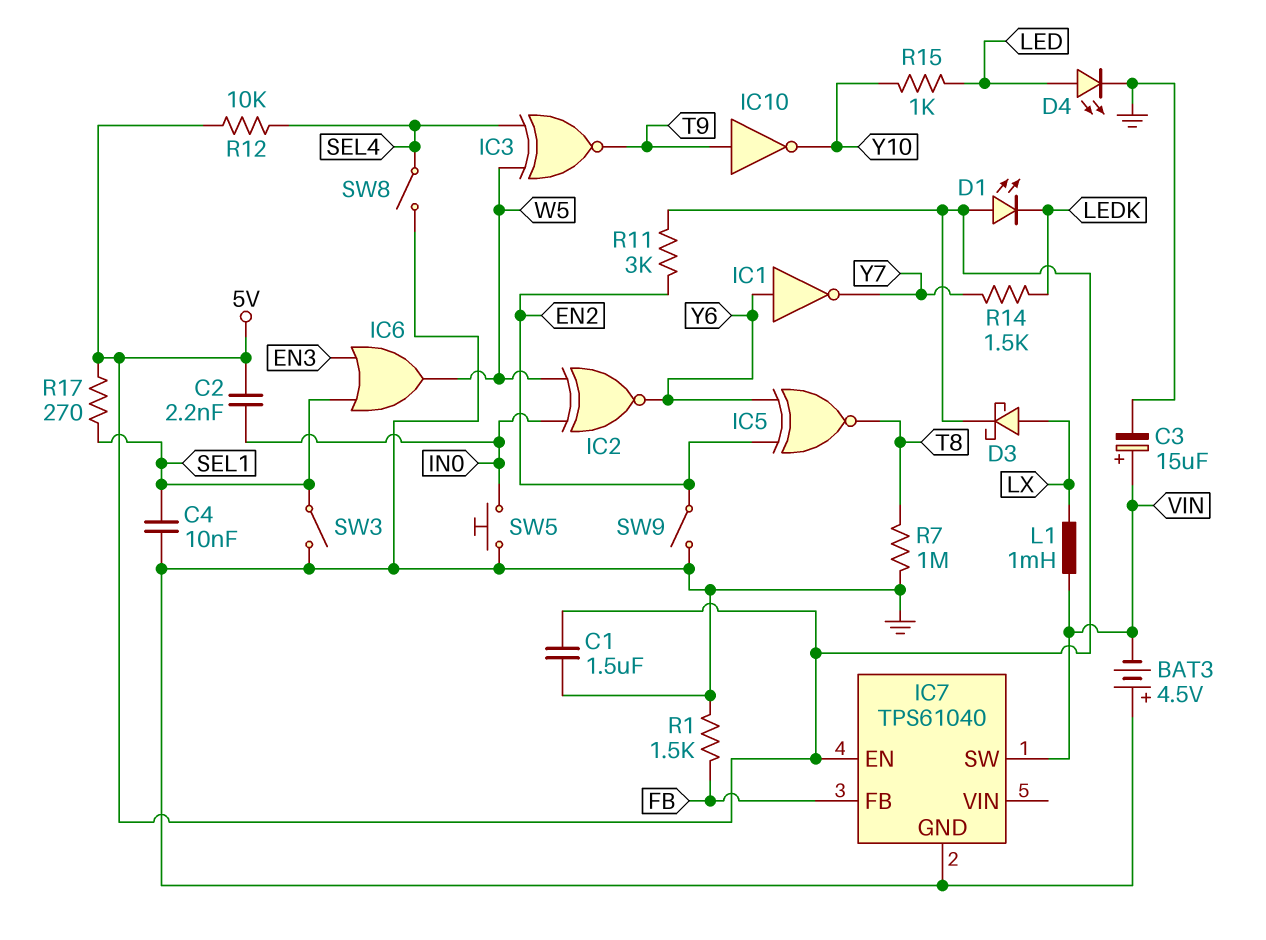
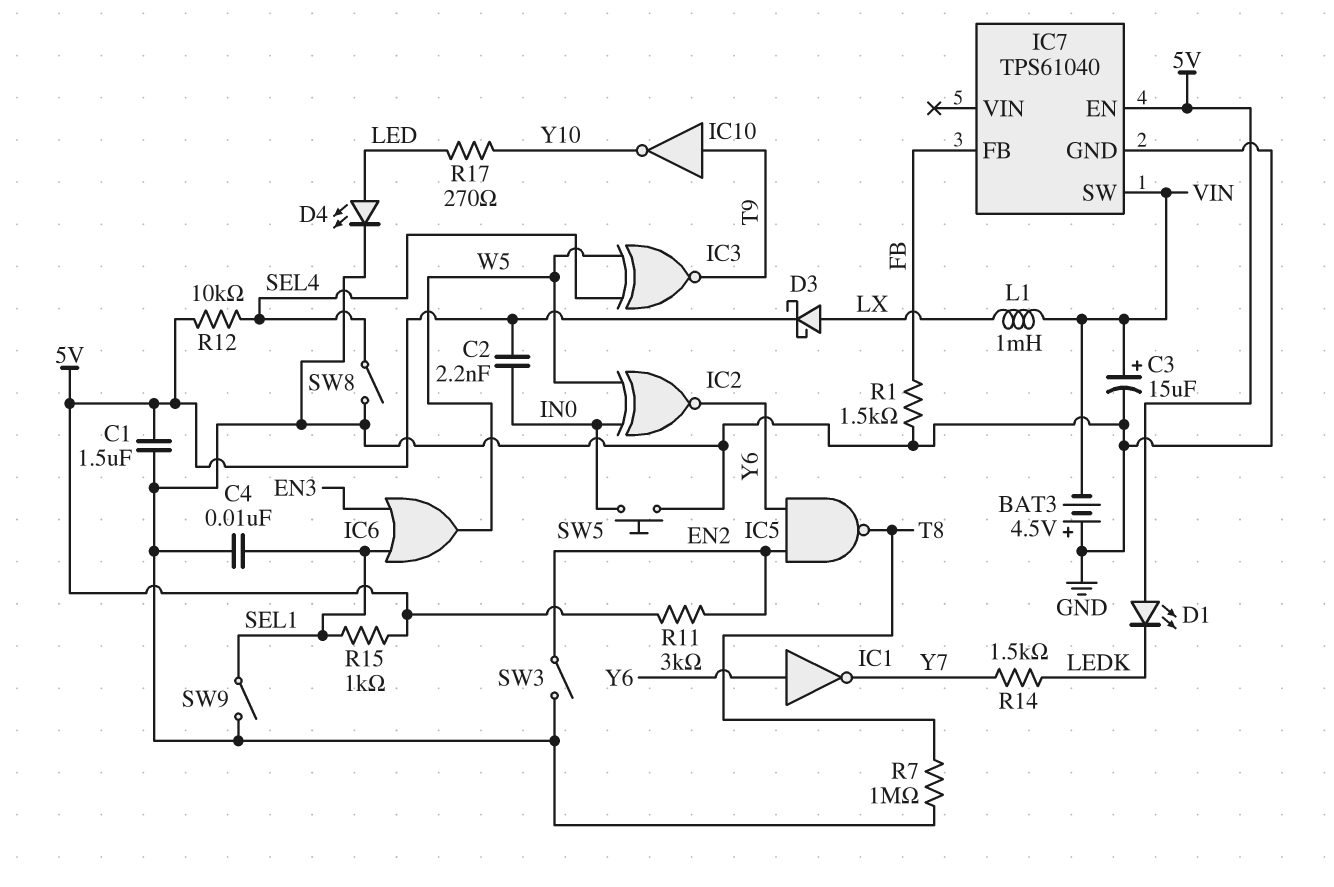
IC5: XNOR (in EN2, in Y6, out T8) -> NAND (in EN2, in Y6, out T8)
R15: 1k (LED, Y10) -> 1k (5V, SEL1)
R17: 270 (5V, SEL1) -> 270 (LED, Y10)
SW3: switch (GND, SEL1) -> switch (EN2, GND)
SW9: switch (EN2, GND) -> switch (GND, SEL1)

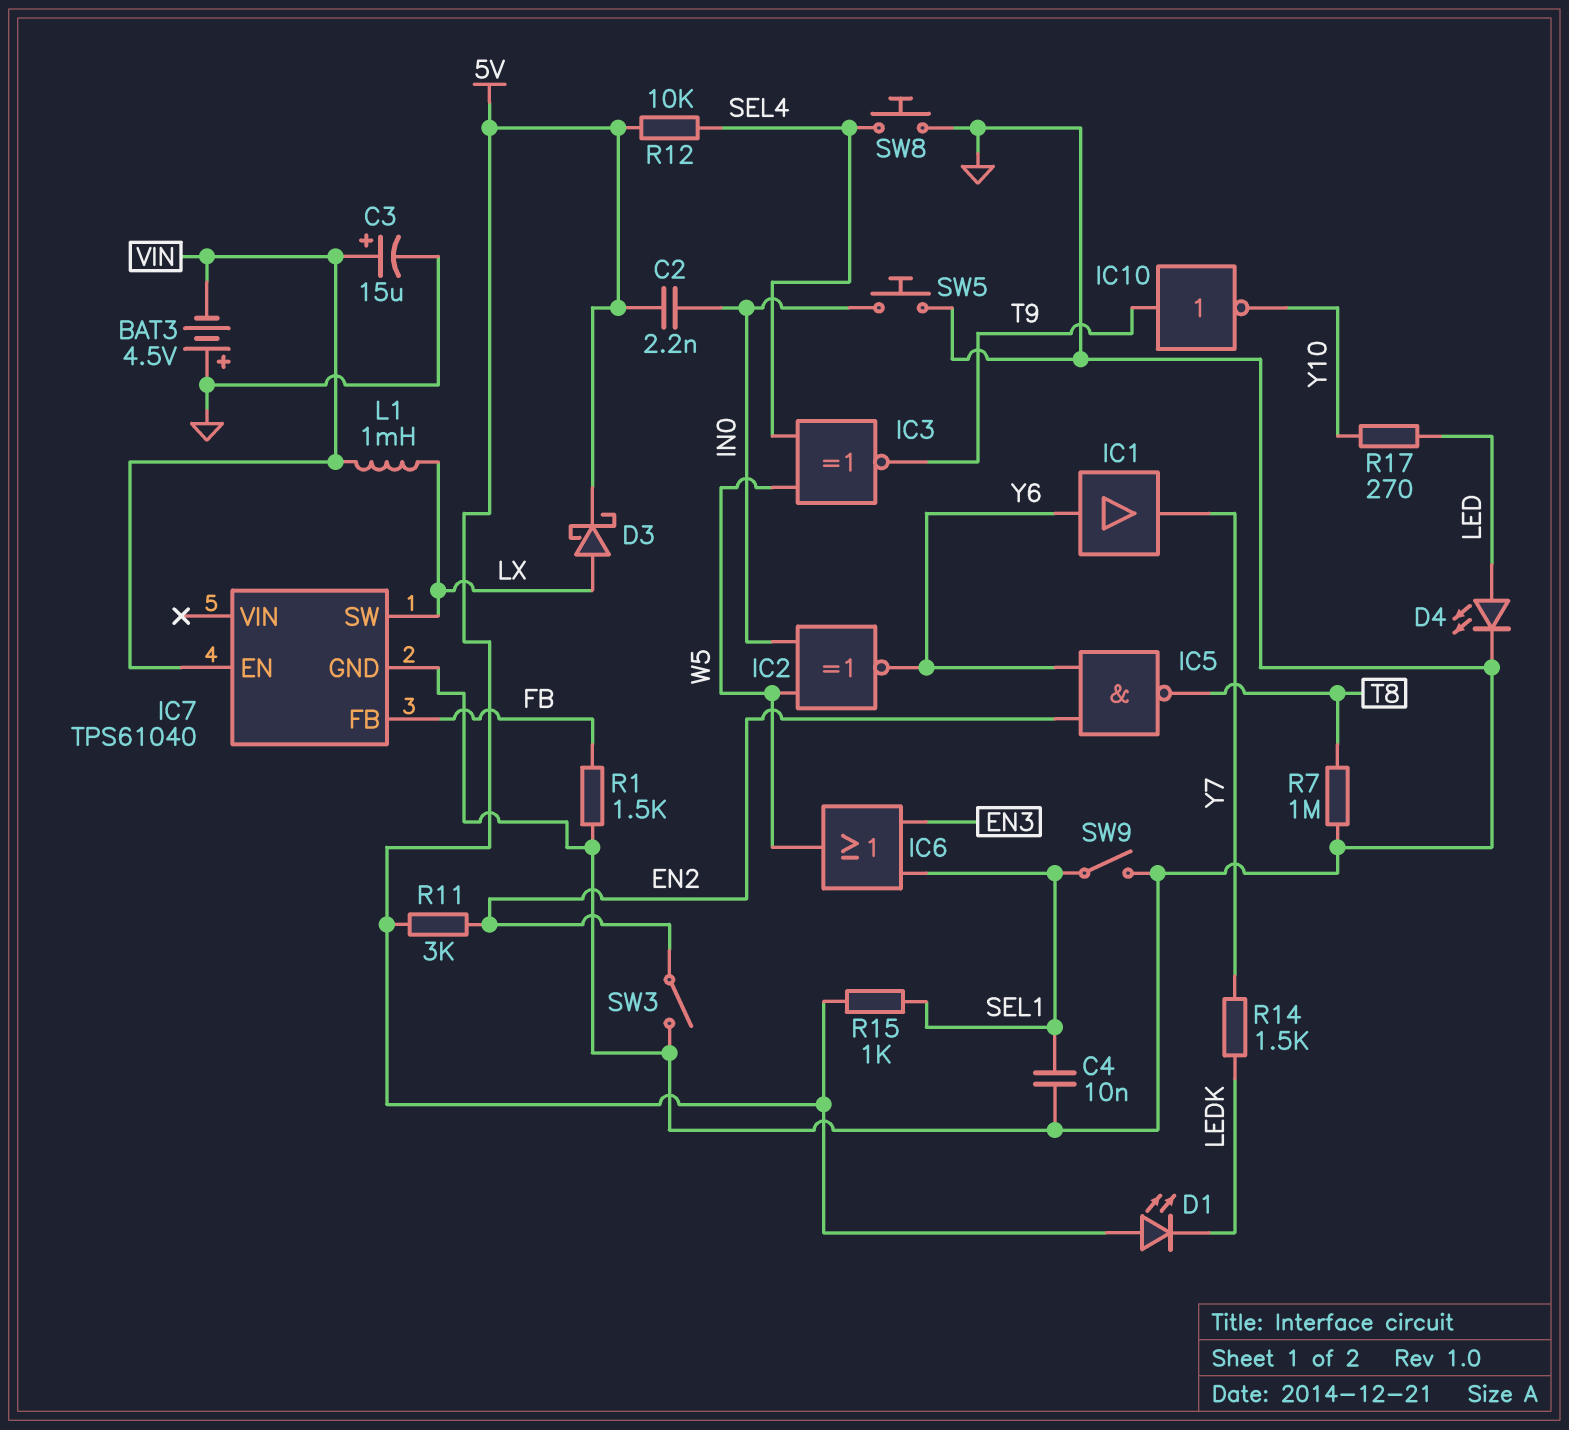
C1: 1.5uF (5V, GND) -> none
IC1: NOT (in Y6, out Y7) -> buffer (in Y6, out Y7)
IC7 pin EN: 5V -> VIN
IC7 pin SW: VIN -> LX
SW8: switch (GND, SEL4) -> button (GND, SEL4)

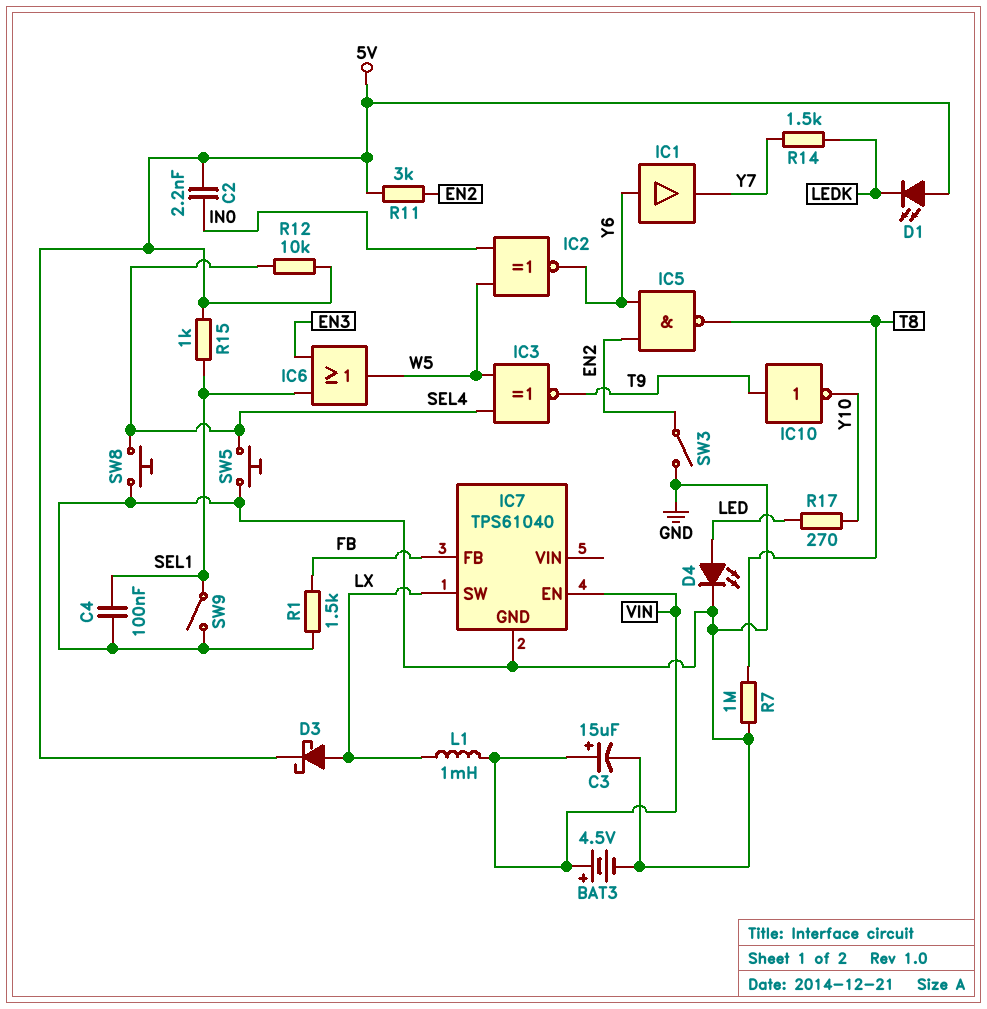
BAT3: 4.5V (plus GND, minus VIN) -> 4.5V (plus VIN, minus GND)
C4: 10nF (GND, SEL1) -> 100nF (GND, SEL1)
SW5: button (GND, IN0) -> button (GND, SEL4)

